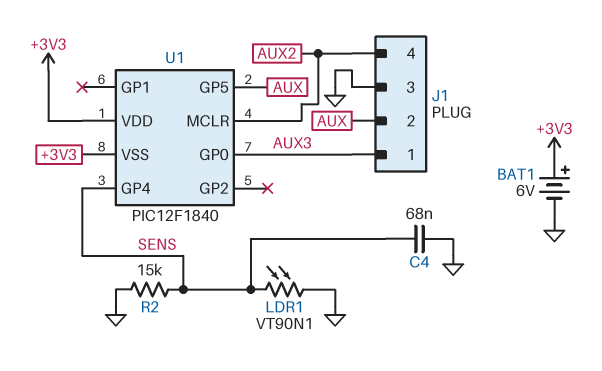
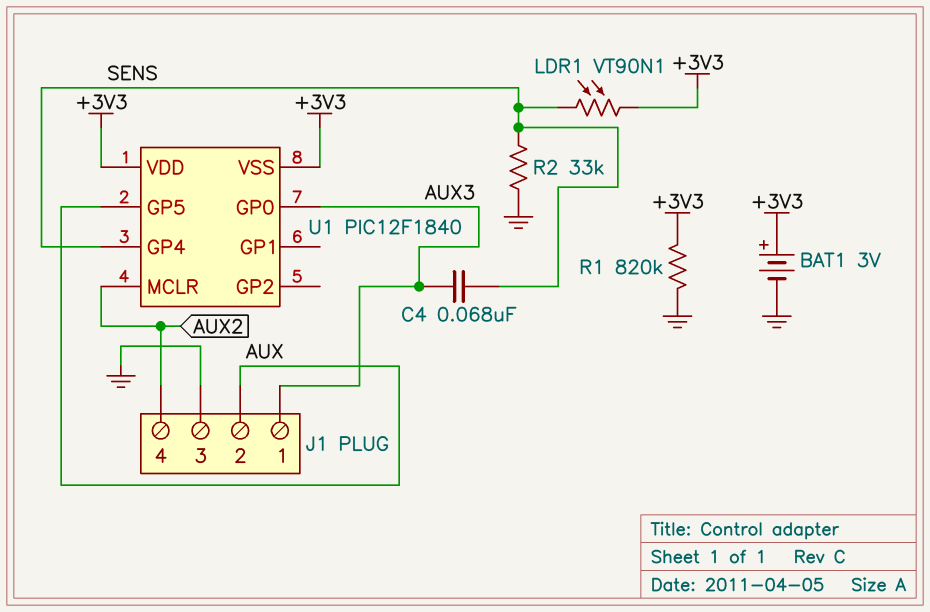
BAT1: 6V (plus +3V3, minus GND) -> 3V (plus +3V3, minus GND)
C4: 68nF (GND, SENS) -> 68nF (AUX3, SENS)
LDR1: VT90N1 (GND, SENS) -> VT90N1 (+3V3, SENS)
R1: none -> 820k (+3V3, GND)
R2: 15k (GND, SENS) -> 33k (GND, SENS)

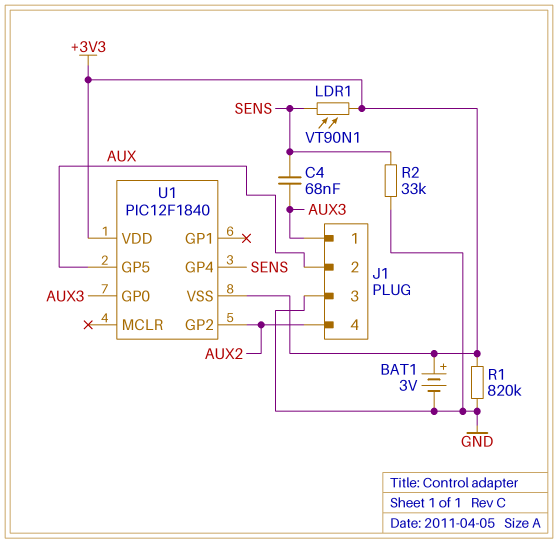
U1 pin GP2: none -> AUX2
U1 pin MCLR: AUX2 -> none

